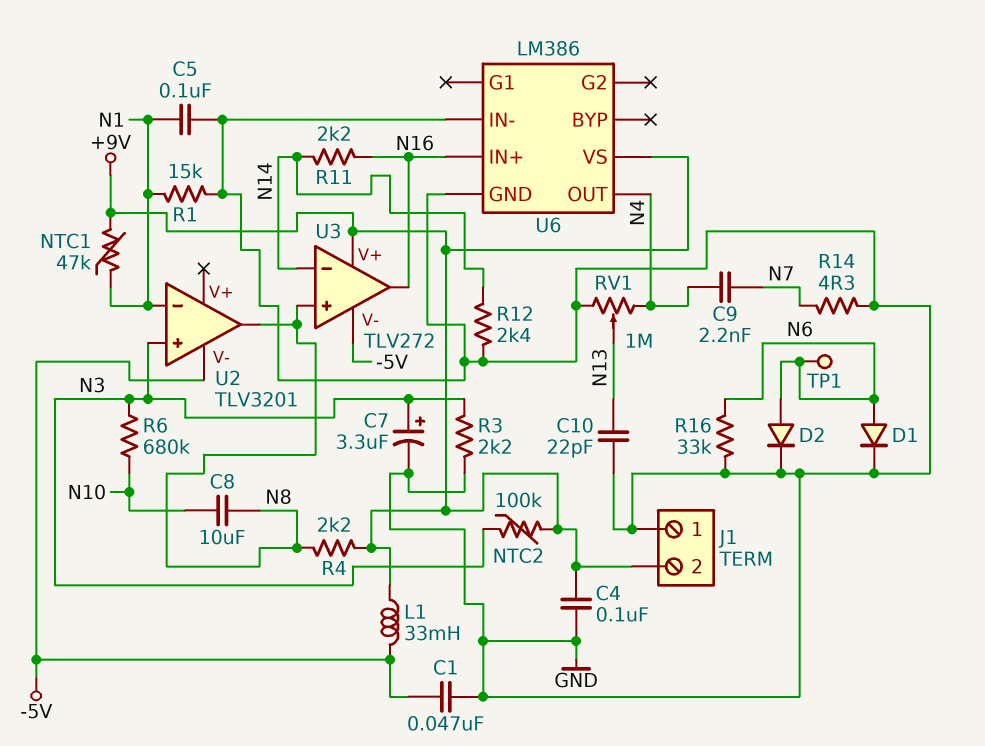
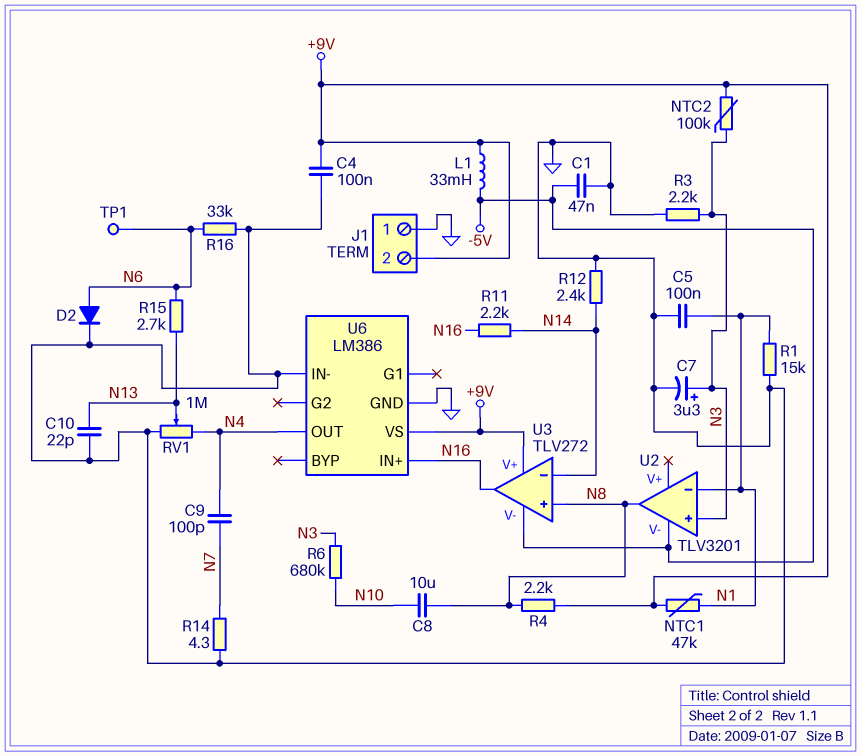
C9: 2.2nF (N4, N7) -> 100pF (N4, N7)
D1: diode (A N6, K GND) -> none
R15: none -> 2.7k (N6, N13)

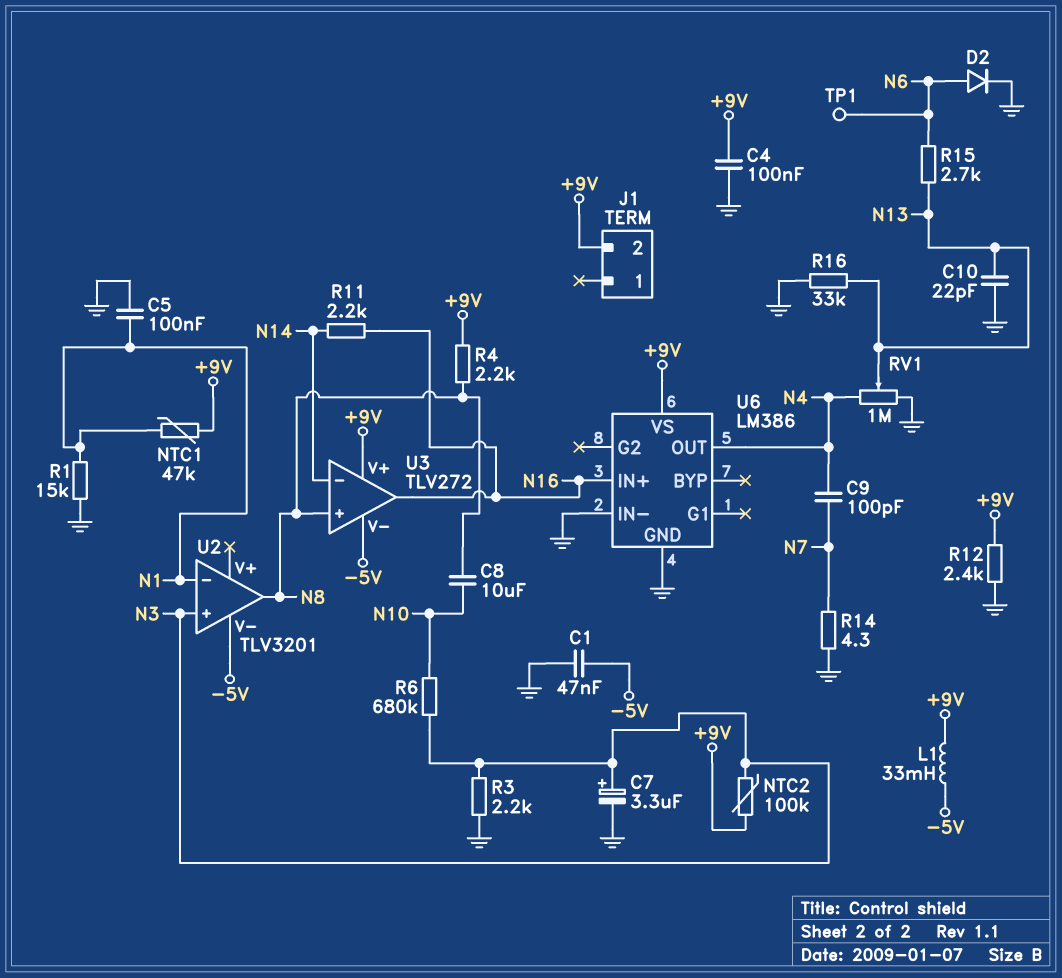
J1 pin 1: GND -> none
R12: 2.4k (GND, N14) -> 2.4k (+9V, GND)
R16: 33k (GND, N6) -> 33k (GND, N13)

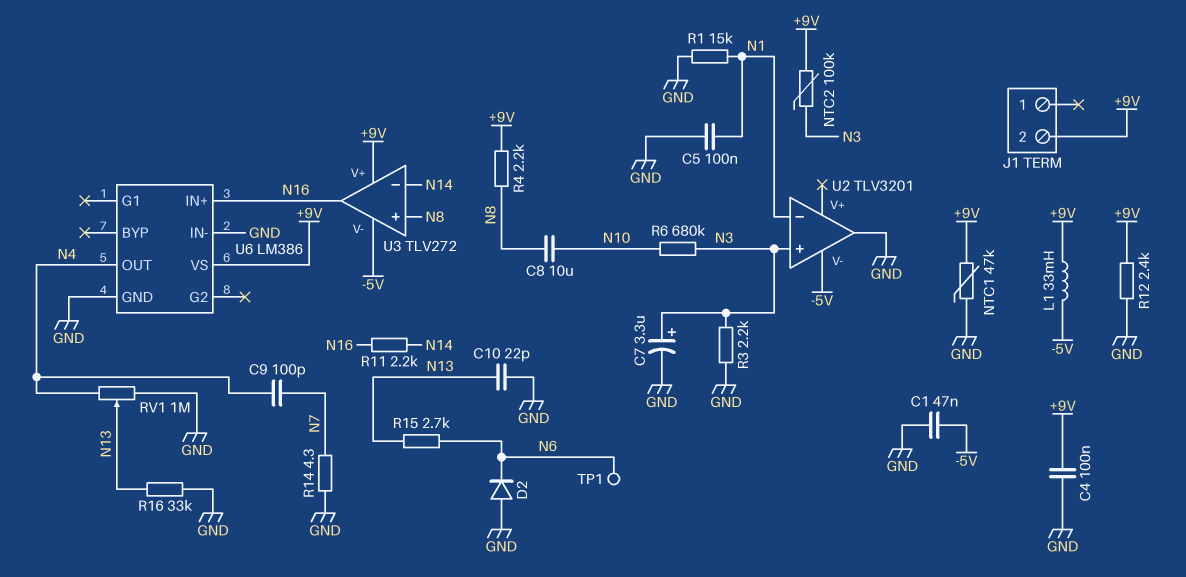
D2: diode (A N6, K GND) -> diode (A GND, K N6)
NTC1: 47k (+9V, N1) -> 47k (+9V, GND)
U2 pin out: N8 -> GND

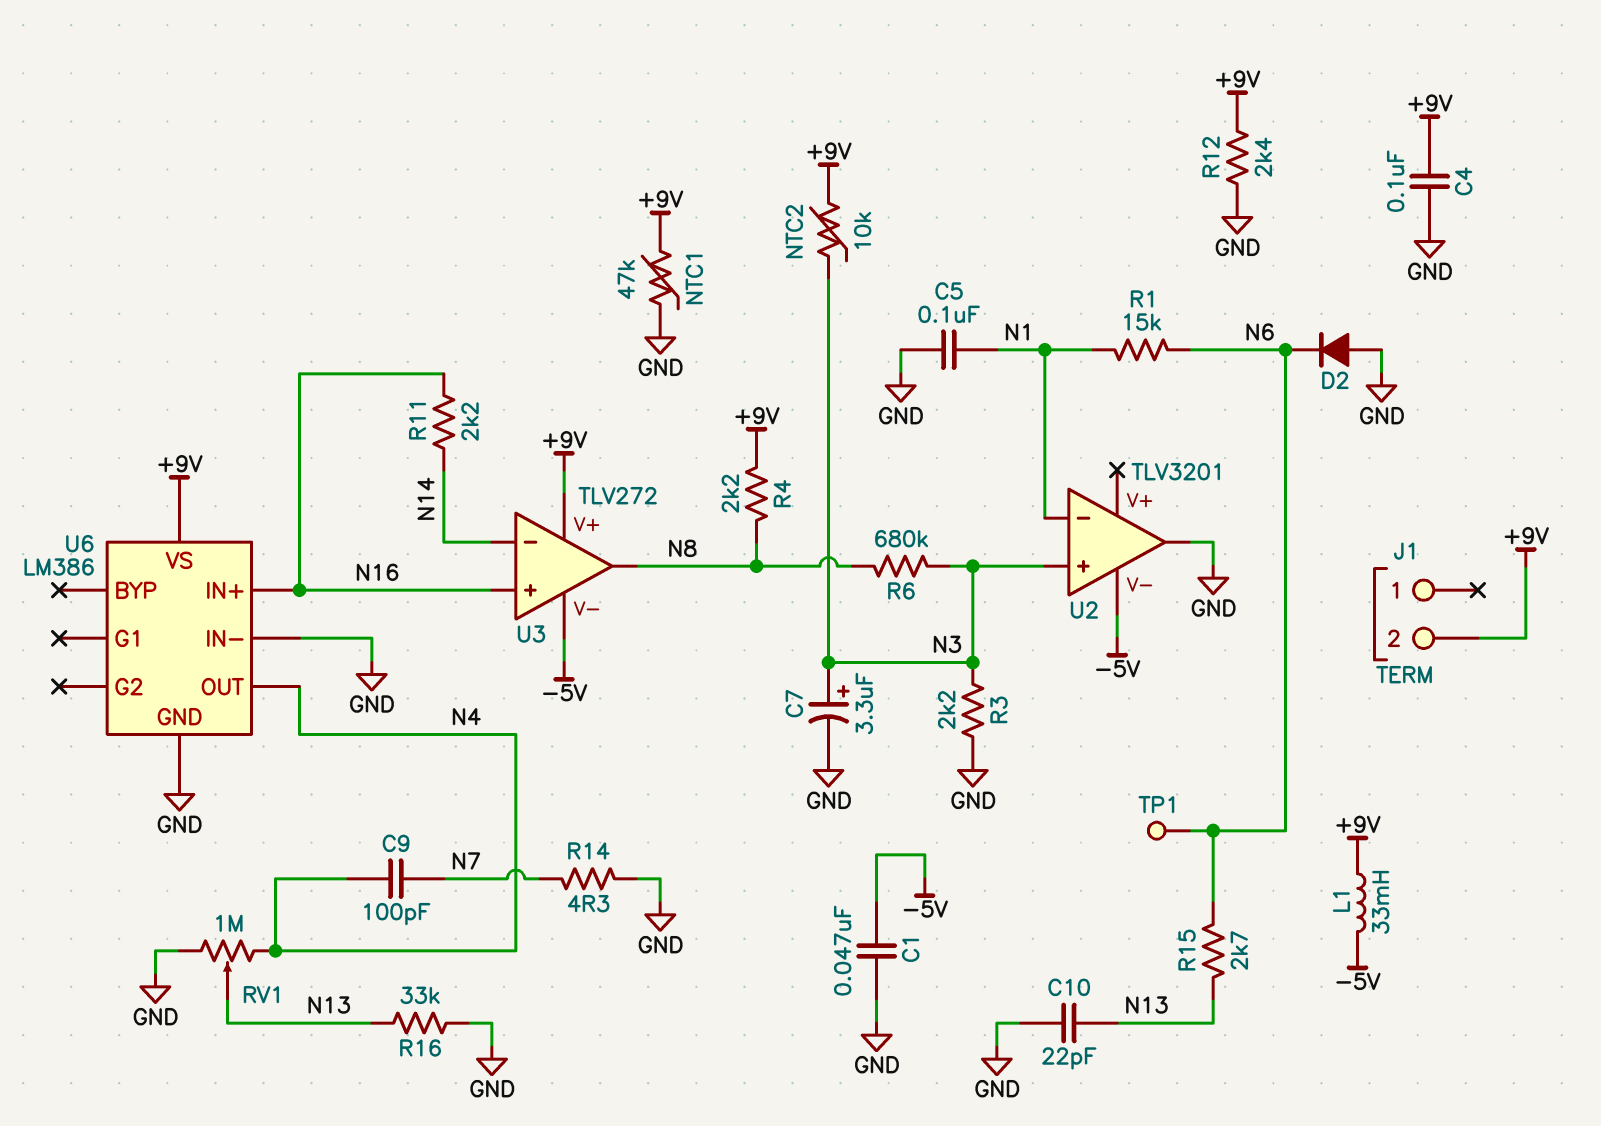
C8: 10uF (N8, N10) -> none
NTC2: 100k (+9V, N3) -> 10k (+9V, N3)
R1: 15k (GND, N1) -> 15k (N1, N6)
R6: 680k (N3, N10) -> 680k (N3, N8)
U3 pin in+: N8 -> N16
U3 pin out: N16 -> N8

